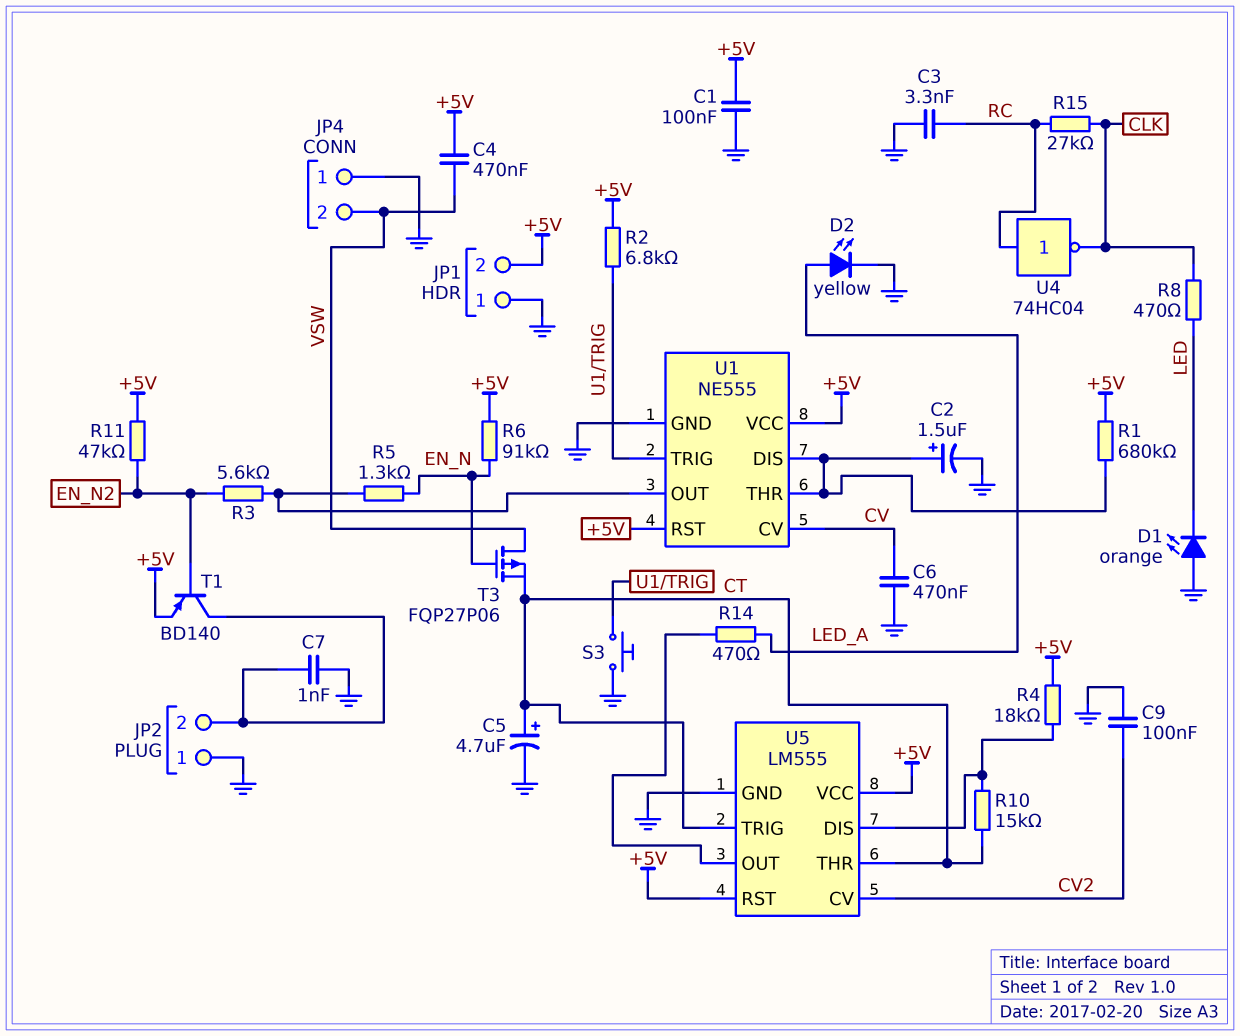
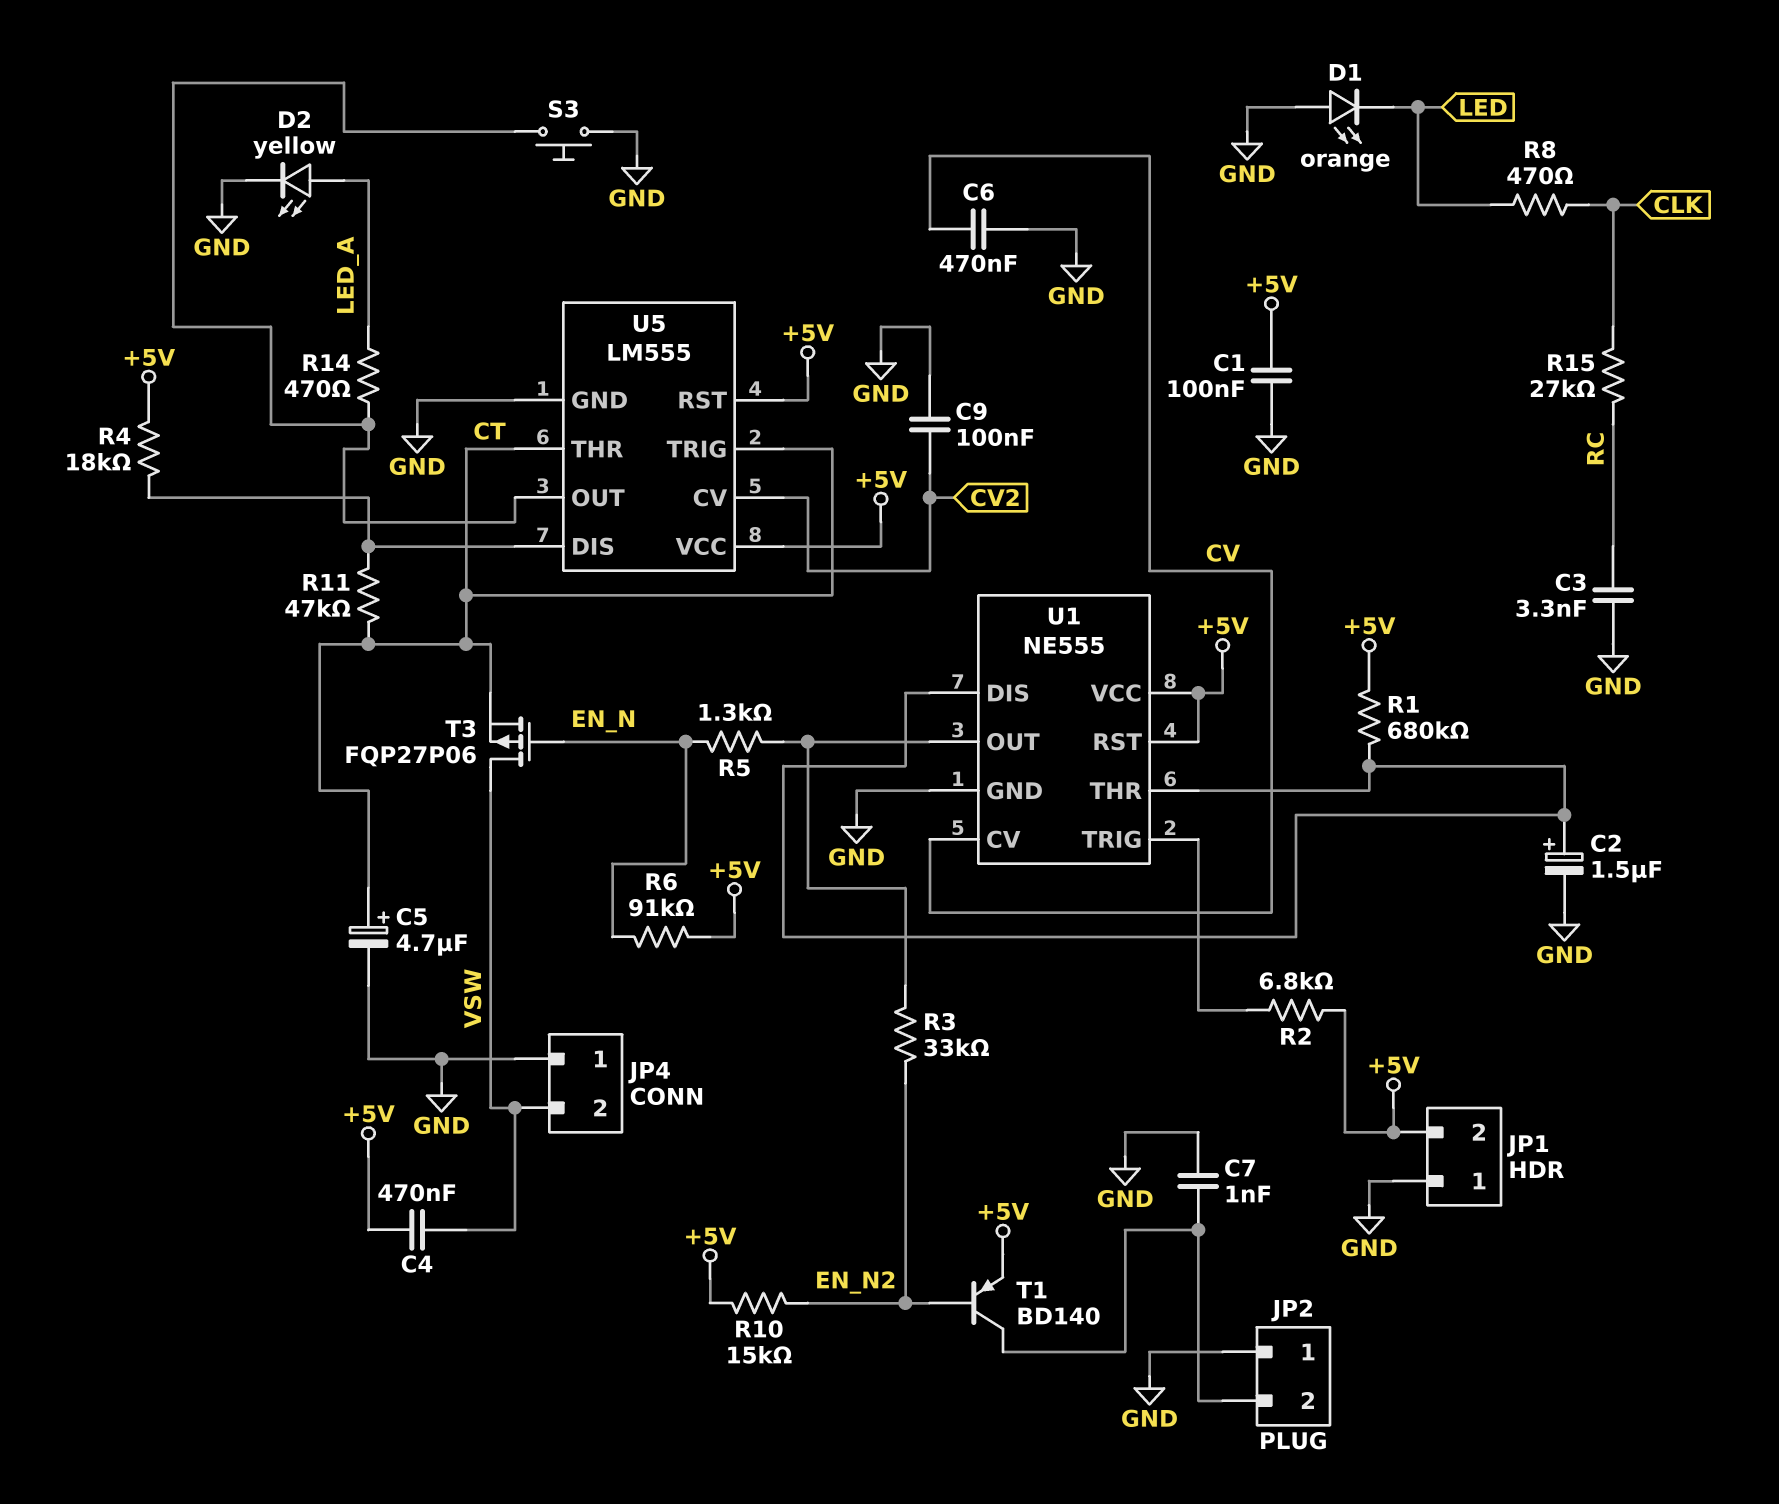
R3: 5.6k (EN_N2, U1/OUT) -> 33k (EN_N2, U1/OUT)
R10: 15k (CT, U5/DIS) -> 15k (+5V, EN_N2)
R11: 47k (+5V, EN_N2) -> 47k (CT, U5/DIS)
S3: button (GND, U1/TRIG) -> button (GND, U5/OUT)
U4: NOT 74HC04 (in RC, out CLK) -> none

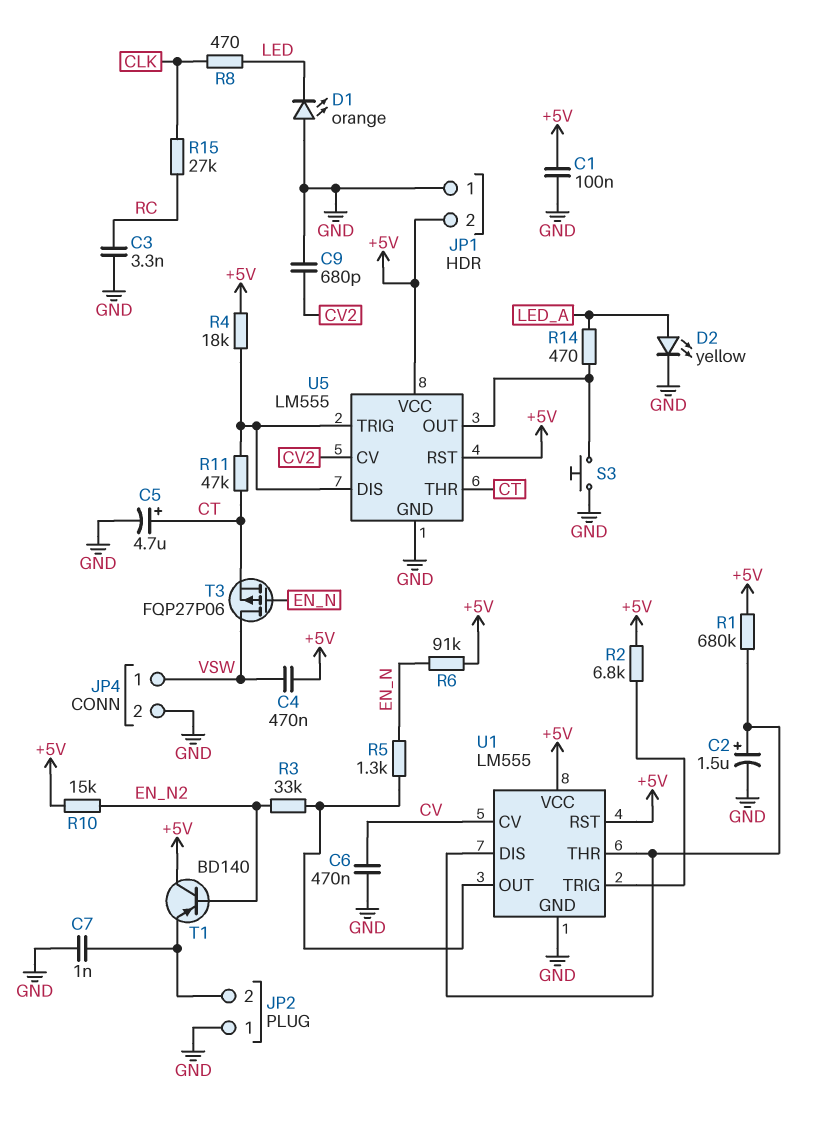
C9: 100nF (CV2, GND) -> 680pF (CV2, GND)
JP4 pin 1: GND -> VSW
JP4 pin 2: VSW -> GND
T1: PNP BD140 (B EN_N2, C JP2/2, E +5V) -> PNP BD140 (B EN_N2, C +5V, E JP2/2)
U1: NE555 -> LM555
U5 pin TRIG: CT -> U5/DIS

